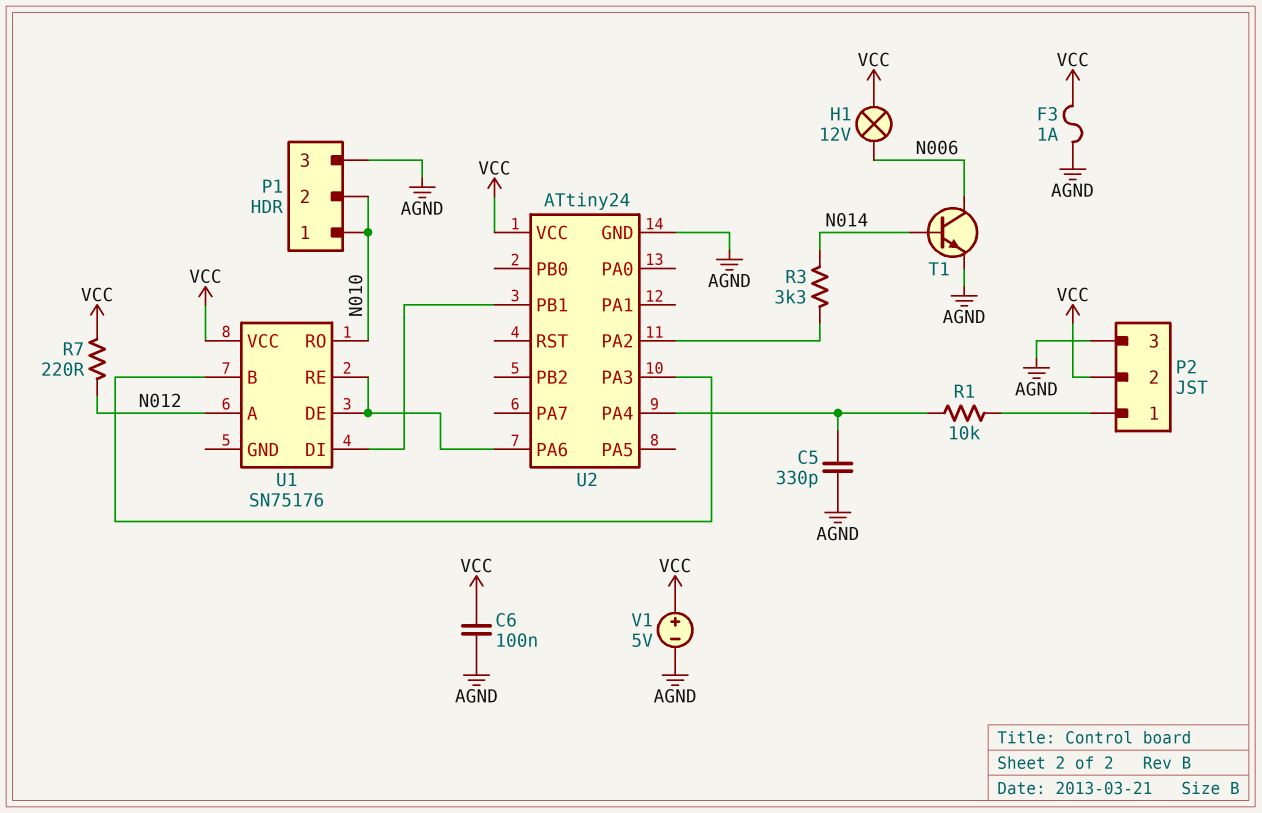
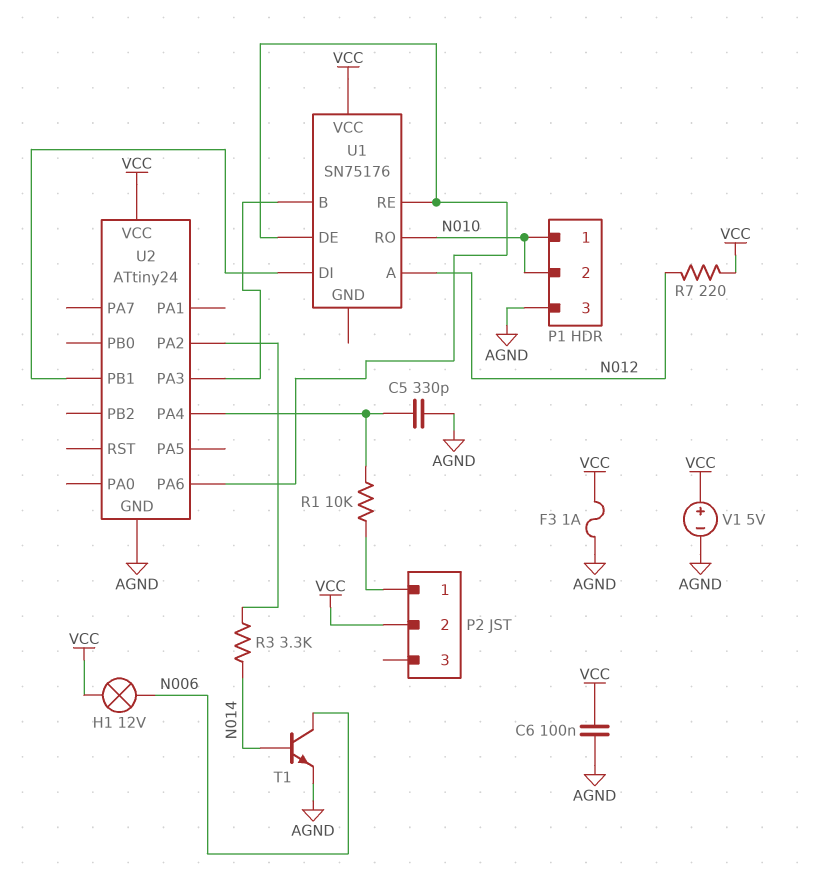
P2 pin 3: AGND -> none

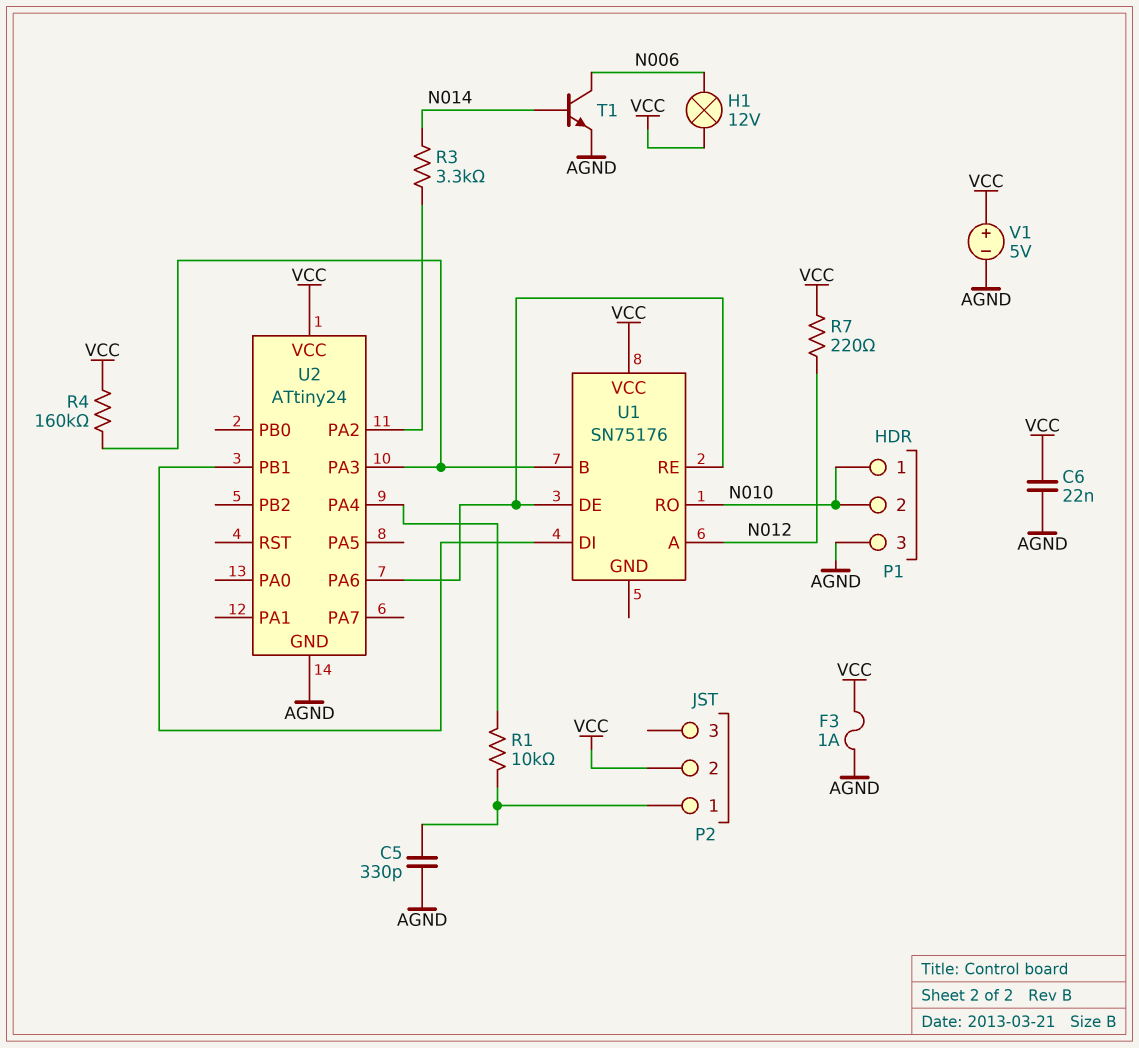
C5: 330pF (AGND, U2/PA4) -> 330pF (AGND, P2/1)
C6: 100nF (AGND, VCC) -> 22nF (AGND, VCC)
R4: none -> 160k (U1/B, VCC)

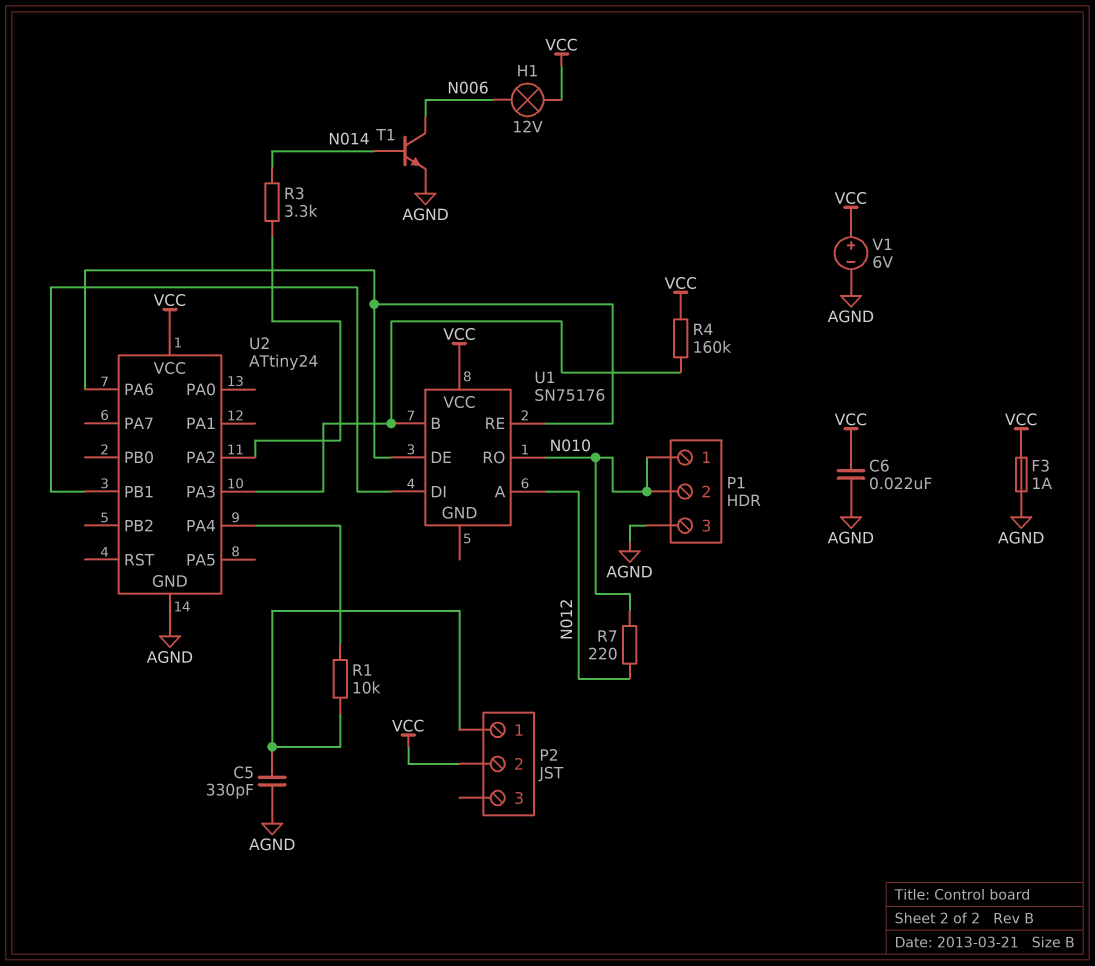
R7: 220 (N012, VCC) -> 220 (N010, N012)
V1: 5V (plus VCC, minus AGND) -> 6V (plus VCC, minus AGND)

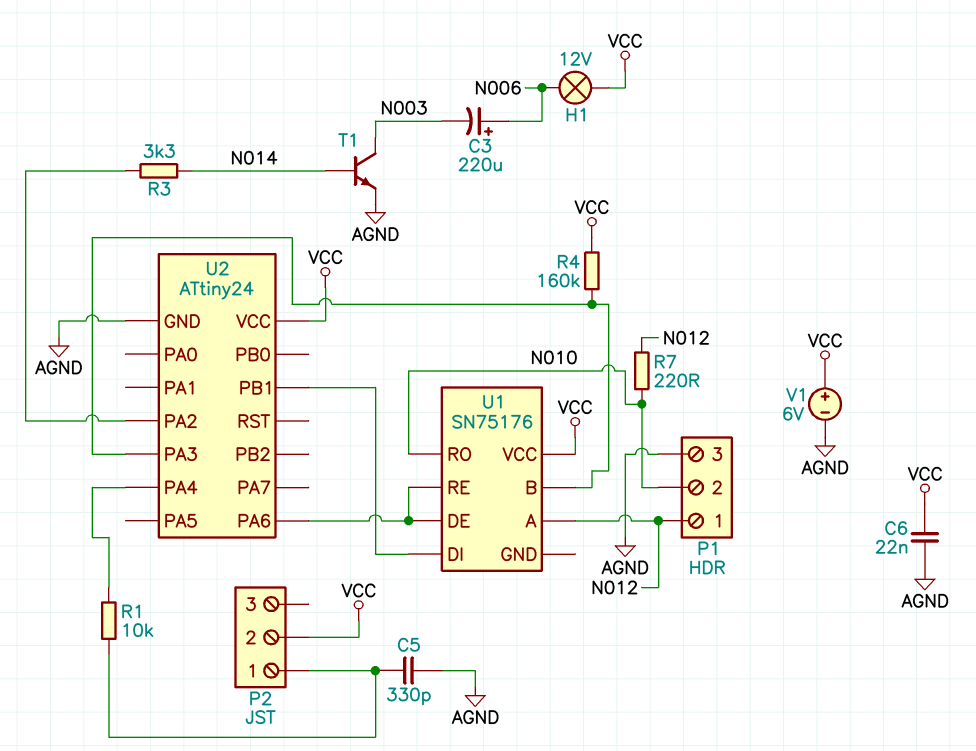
C3: none -> 220uF (plus N006, minus N003)
F3: 1A (AGND, VCC) -> none
P1 pin 1: N010 -> N012
T1: NPN (B N014, C N006, E AGND) -> NPN (B N014, C N003, E AGND)

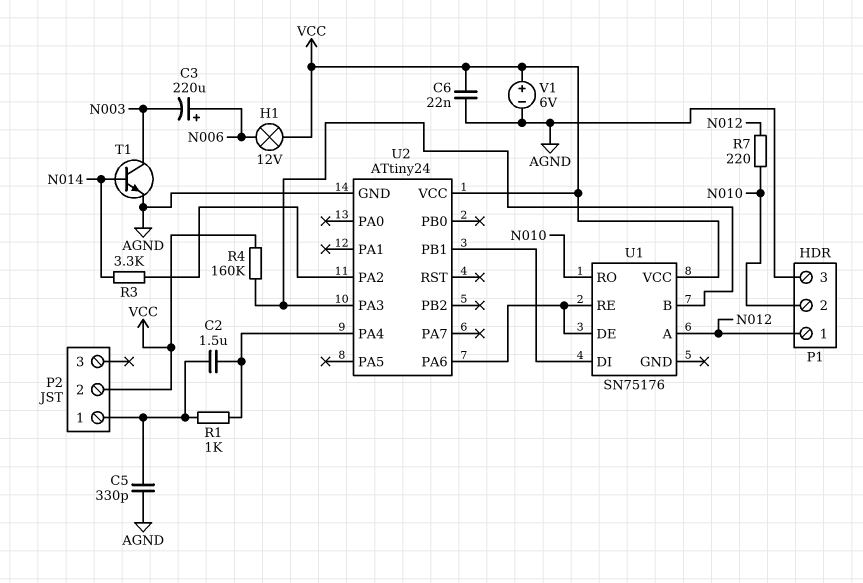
C2: none -> 1.5uF (P2/1, U2/PA4)
R1: 10k (P2/1, U2/PA4) -> 1k (P2/1, U2/PA4)

